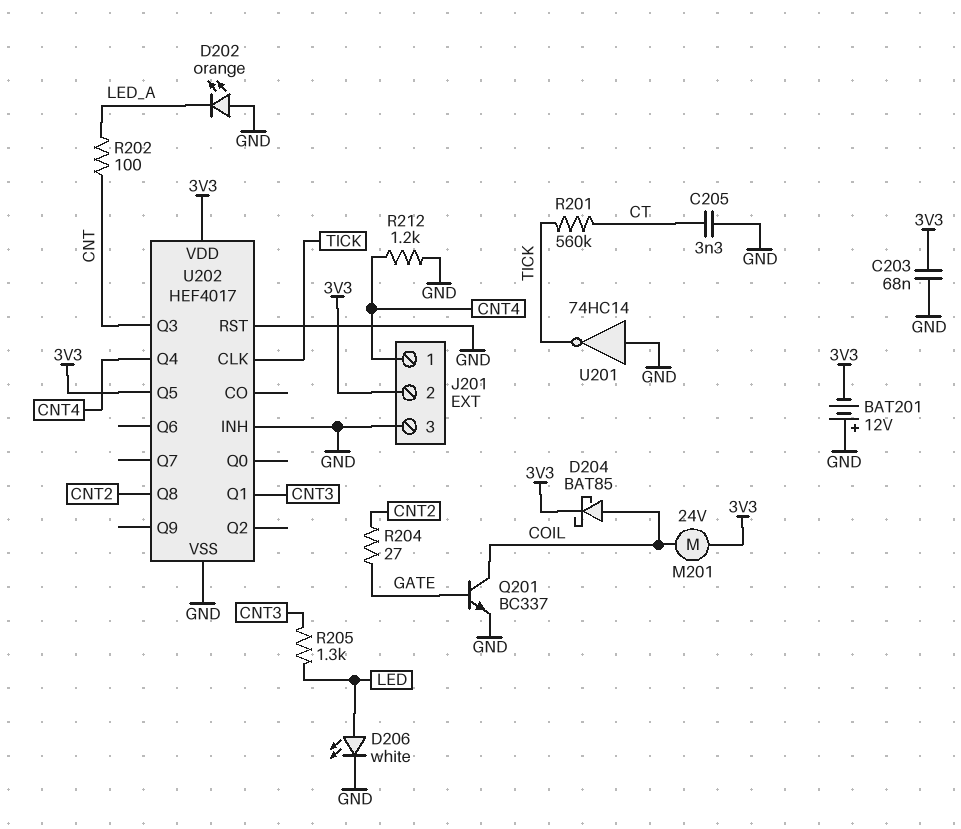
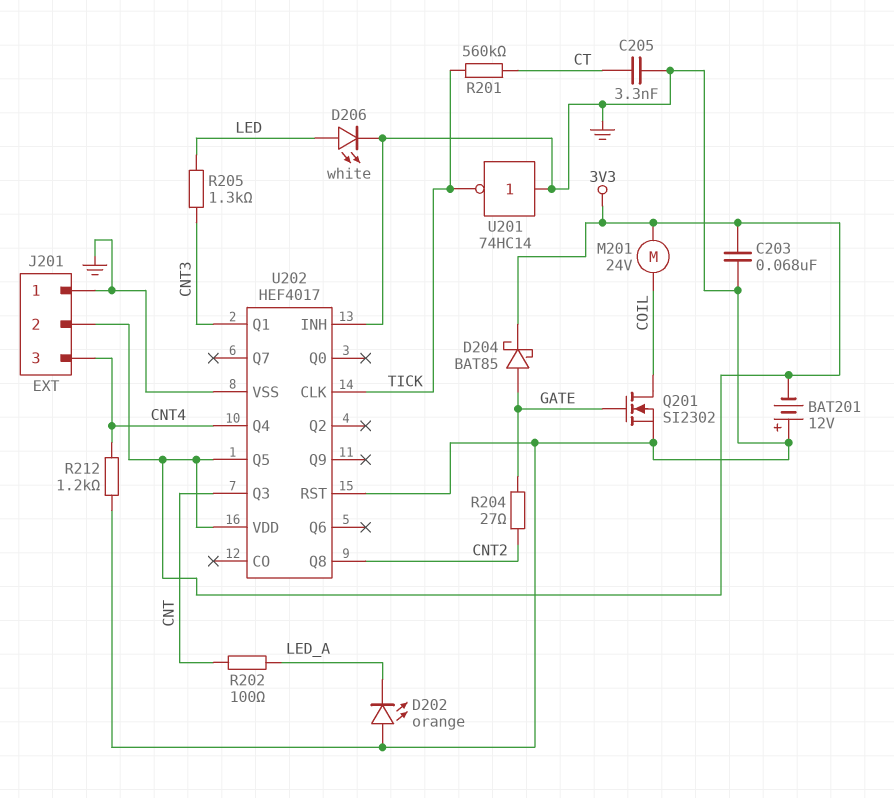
D204: schottky BAT85 (A COIL, K 3V3) -> schottky BAT85 (A GATE, K 3V3)
J201 pin 1: CNT4 -> GND
J201 pin 3: GND -> CNT4
Q201: NPN BC337 (B GATE, C COIL, E GND) -> NMOS SI2302 (G GATE, D COIL, S GND)

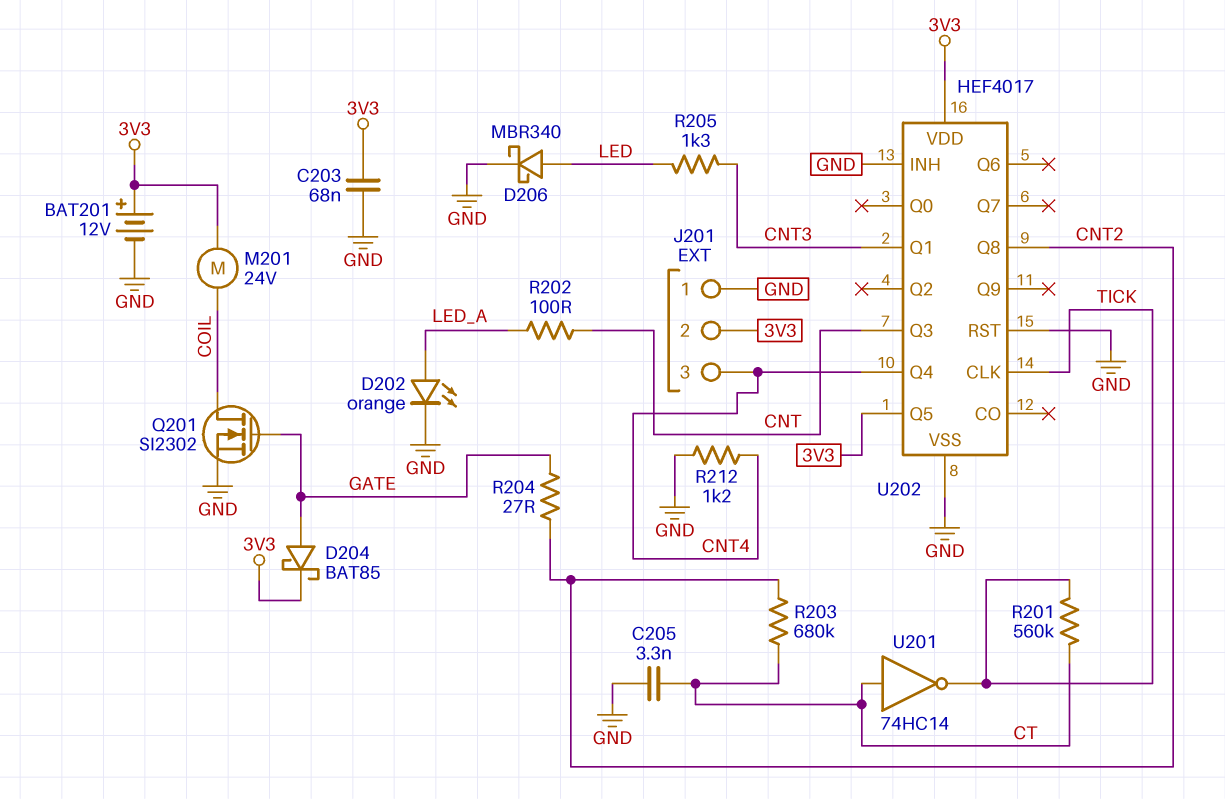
BAT201: 12V (plus GND, minus 3V3) -> 12V (plus 3V3, minus GND)
D202: LED orange (A GND, K LED_A) -> LED orange (A LED_A, K GND)
D206: LED white (A LED, K GND) -> schottky MBR340 (A LED, K GND)
R203: none -> 680k (CNT2, CT)
U201: NOT 74HC14 (in GND, out TICK) -> NOT 74HC14 (in CT, out TICK)

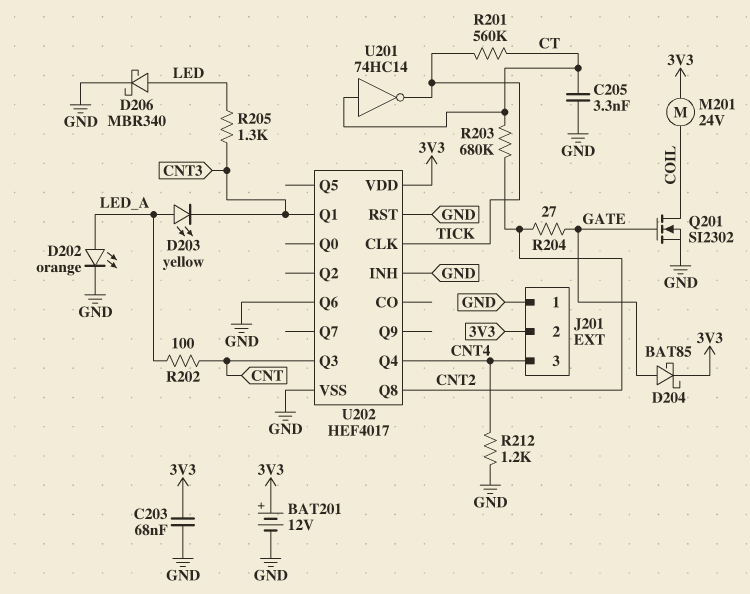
D203: none -> LED yellow (A LED_A, K CNT3)
U202 pin Q5: 3V3 -> none
U202 pin Q6: none -> GND

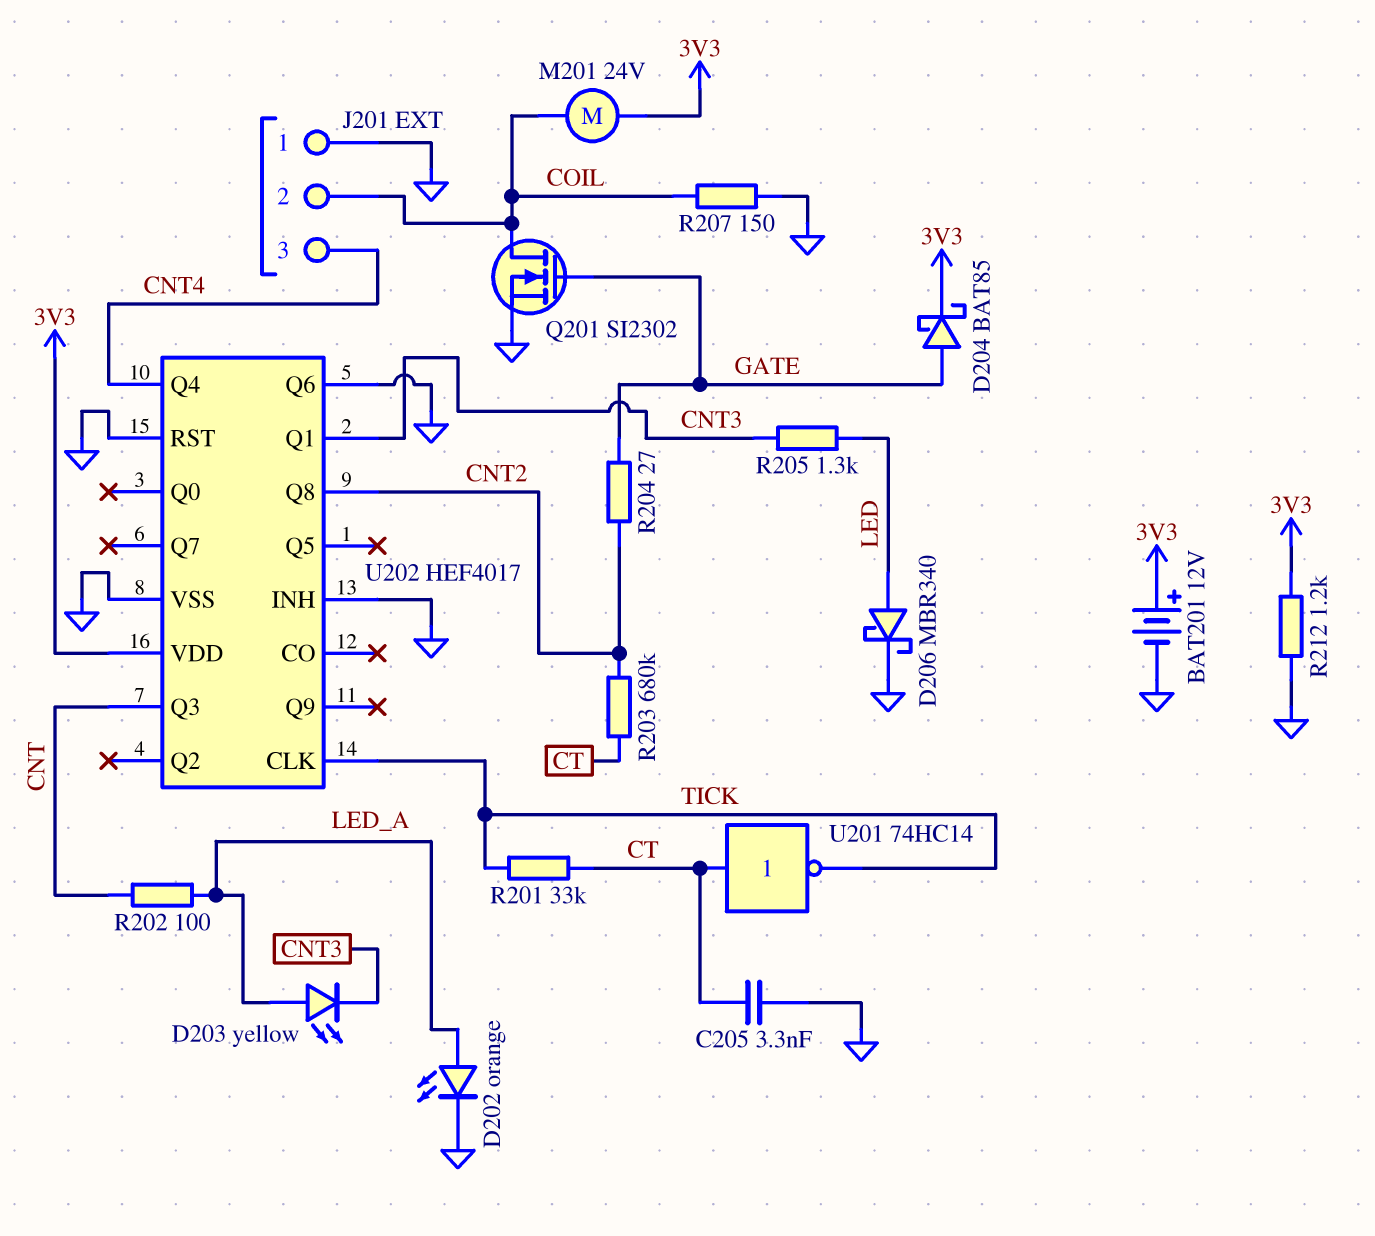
C203: 68nF (3V3, GND) -> none
J201 pin 2: 3V3 -> COIL
R201: 560k (CT, TICK) -> 33k (CT, TICK)
R207: none -> 150 (COIL, GND)
R212: 1.2k (CNT4, GND) -> 1.2k (3V3, GND)

